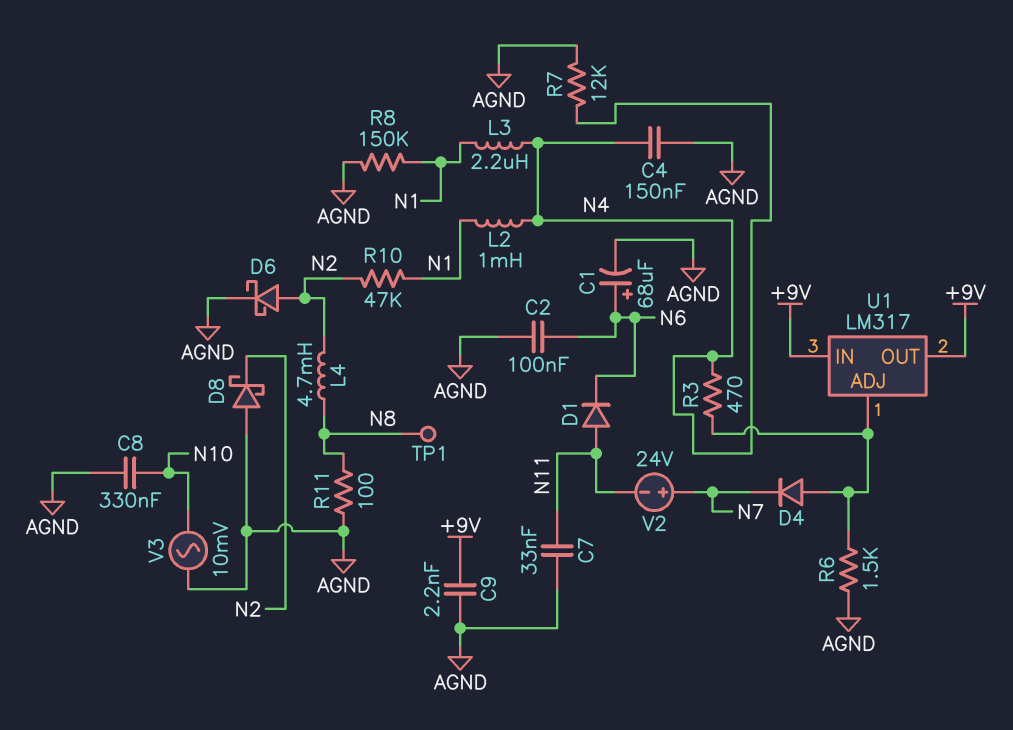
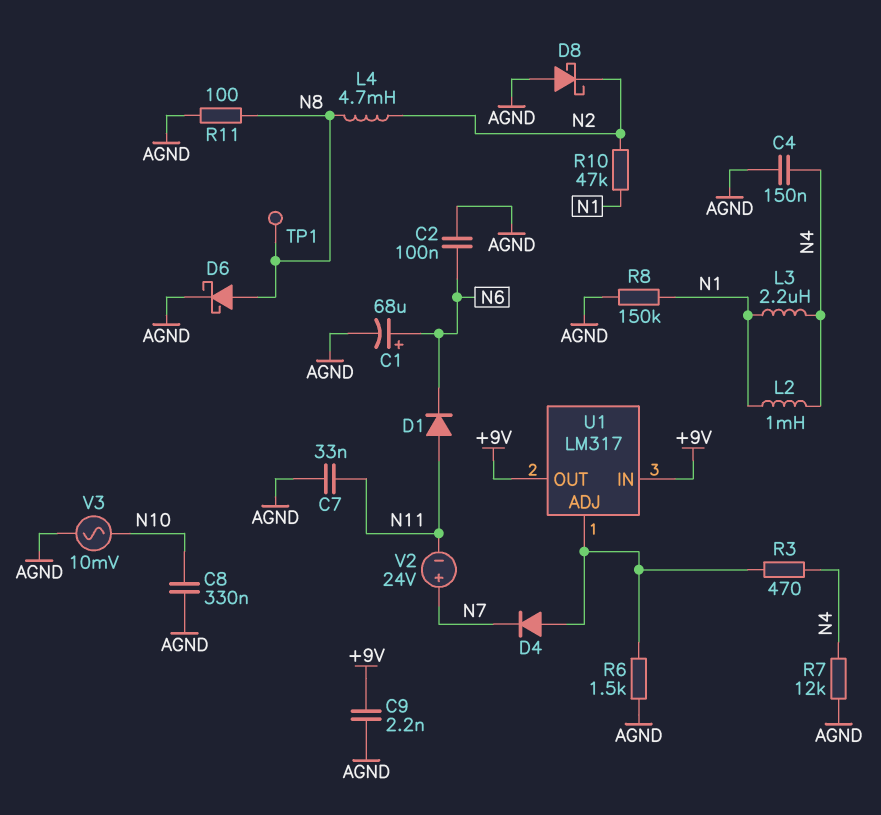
D6: schottky (A N2, K AGND) -> schottky (A N8, K AGND)

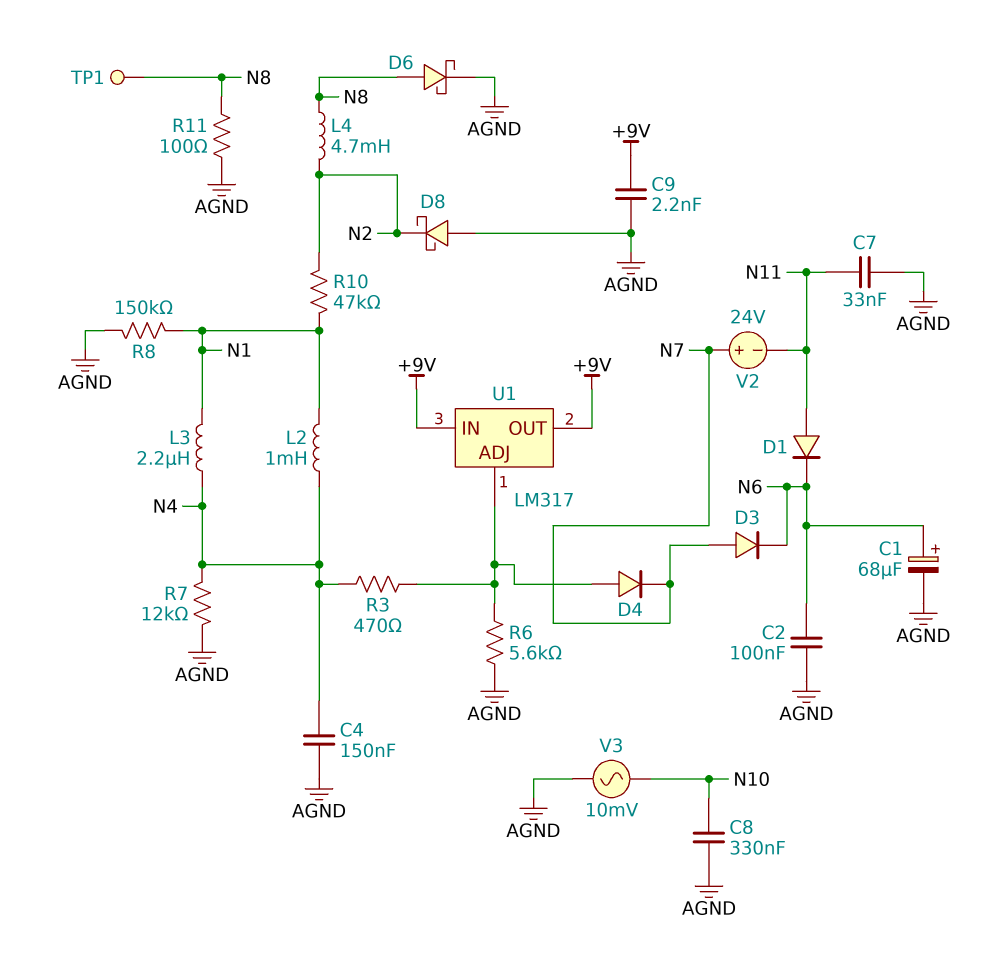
D3: none -> diode (A N7, K N6)
R6: 1.5k (AGND, U1/ADJ) -> 5.6k (AGND, U1/ADJ)

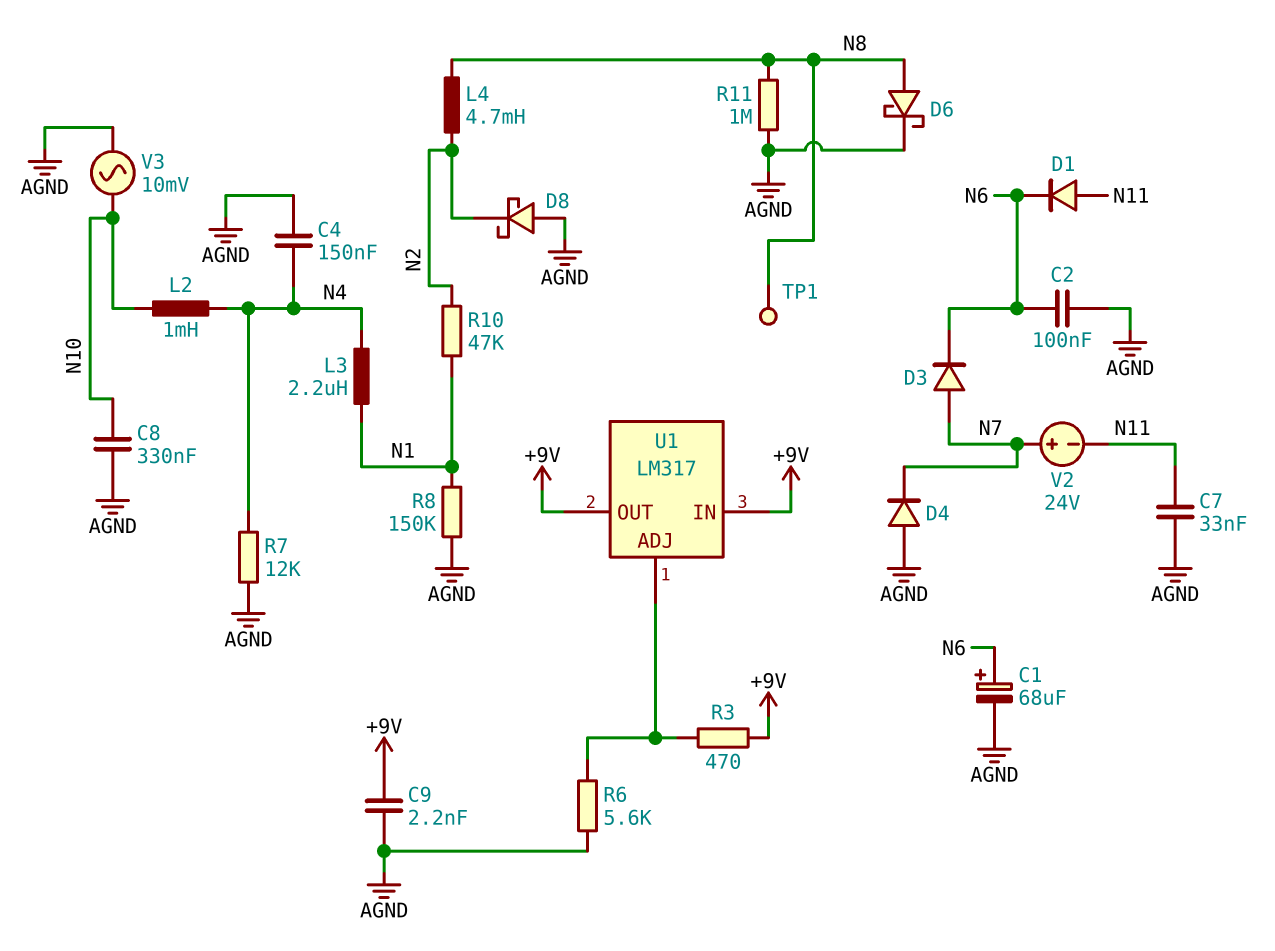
D4: diode (A U1/ADJ, K N7) -> diode (A AGND, K N7)
L2: 1mH (N1, N4) -> 1mH (N4, N10)
R3: 470 (N4, U1/ADJ) -> 470 (+9V, U1/ADJ)
R11: 100 (AGND, N8) -> 1M (AGND, N8)

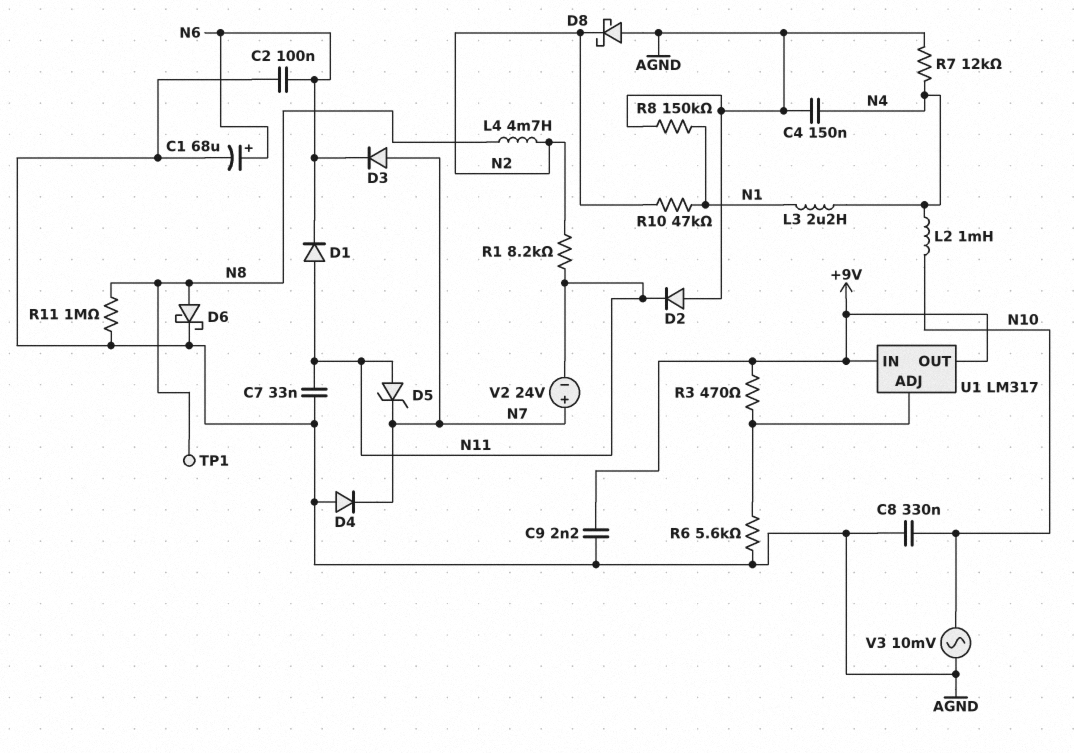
D2: none -> diode (A AGND, K N11)
D5: none -> zener (A N11, K N7)
R1: none -> 8.2k (N2, N11)

